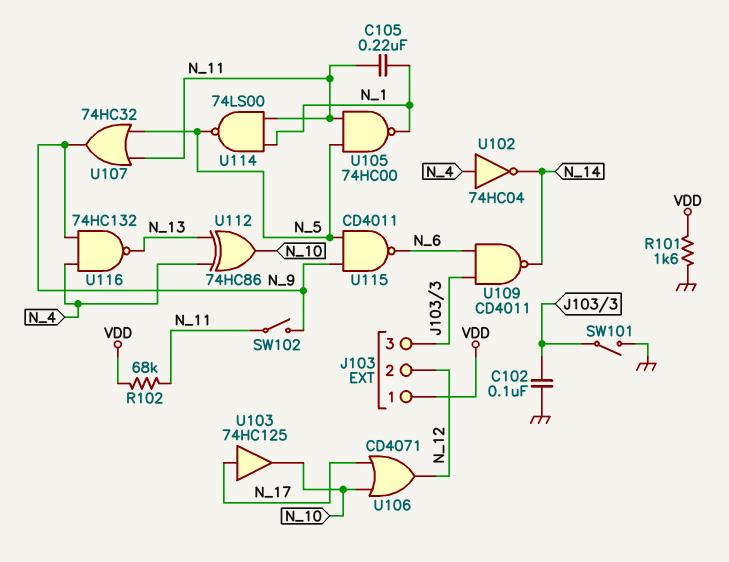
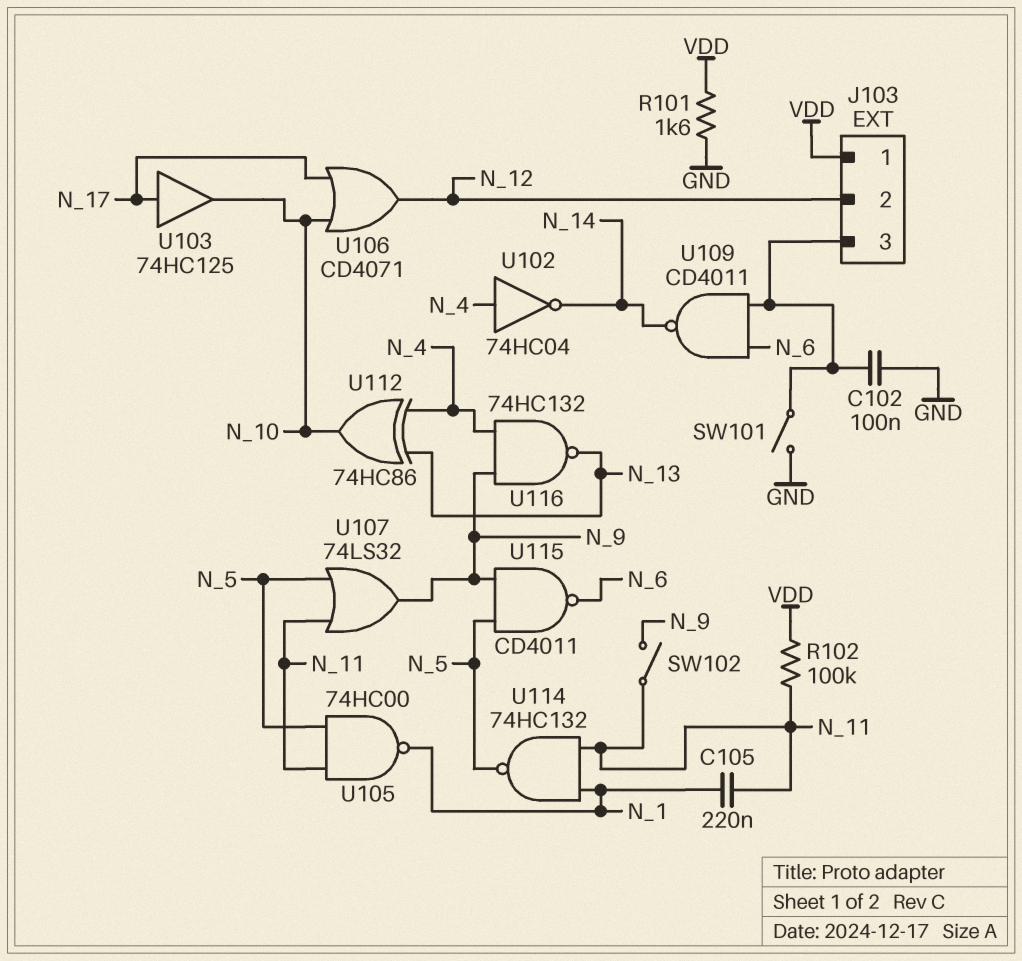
R102: 68k (N_11, VDD) -> 100k (N_11, VDD)
U107: OR 74HC32 (in N_5, in N_11, out N_9) -> OR 74LS32 (in N_5, in N_11, out N_9)
U114: NAND 74LS00 (in N_1, in N_11, out N_5) -> NAND 74HC132 (in N_1, in N_11, out N_5)

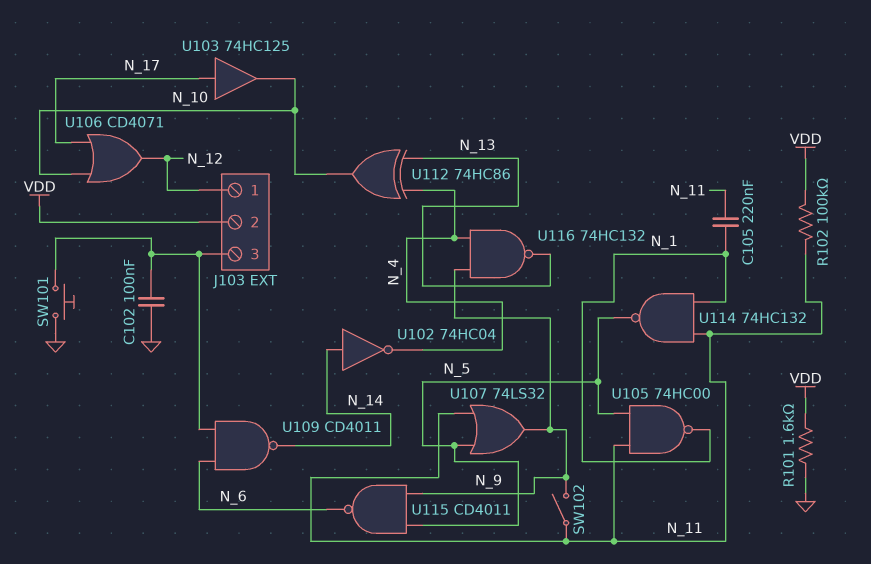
J103 pin 1: VDD -> N_12
J103 pin 2: N_12 -> VDD
SW101: switch (GND, J103/3) -> button (GND, J103/3)
U102: NOT 74HC04 (in N_4, out N_14) -> NOT 74HC04 (in N_14, out N_4)

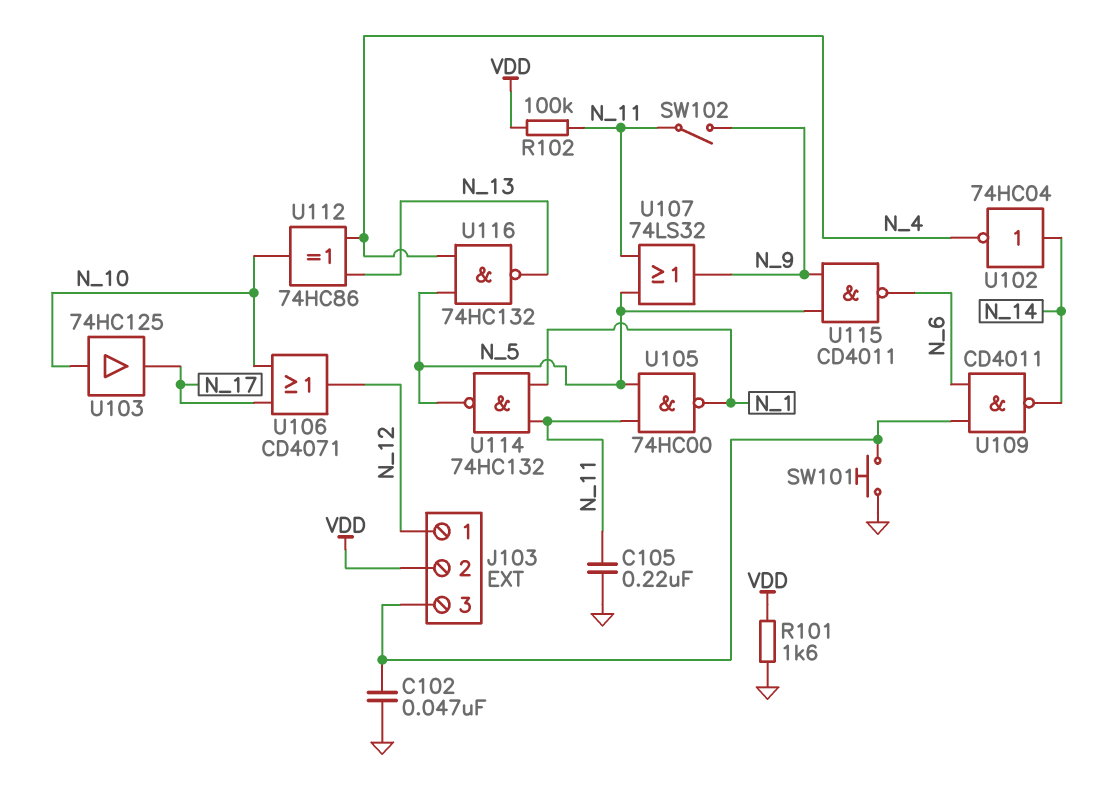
C102: 100nF (GND, J103/3) -> 47nF (GND, J103/3)
C105: 220nF (N_1, N_11) -> 220nF (GND, N_11)
U103: buffer 74HC125 (in N_17, out N_10) -> buffer 74HC125 (in N_10, out N_17)
U116: NAND 74HC132 (in N_4, in N_9, out N_13) -> NAND 74HC132 (in N_4, in N_5, out N_13)

